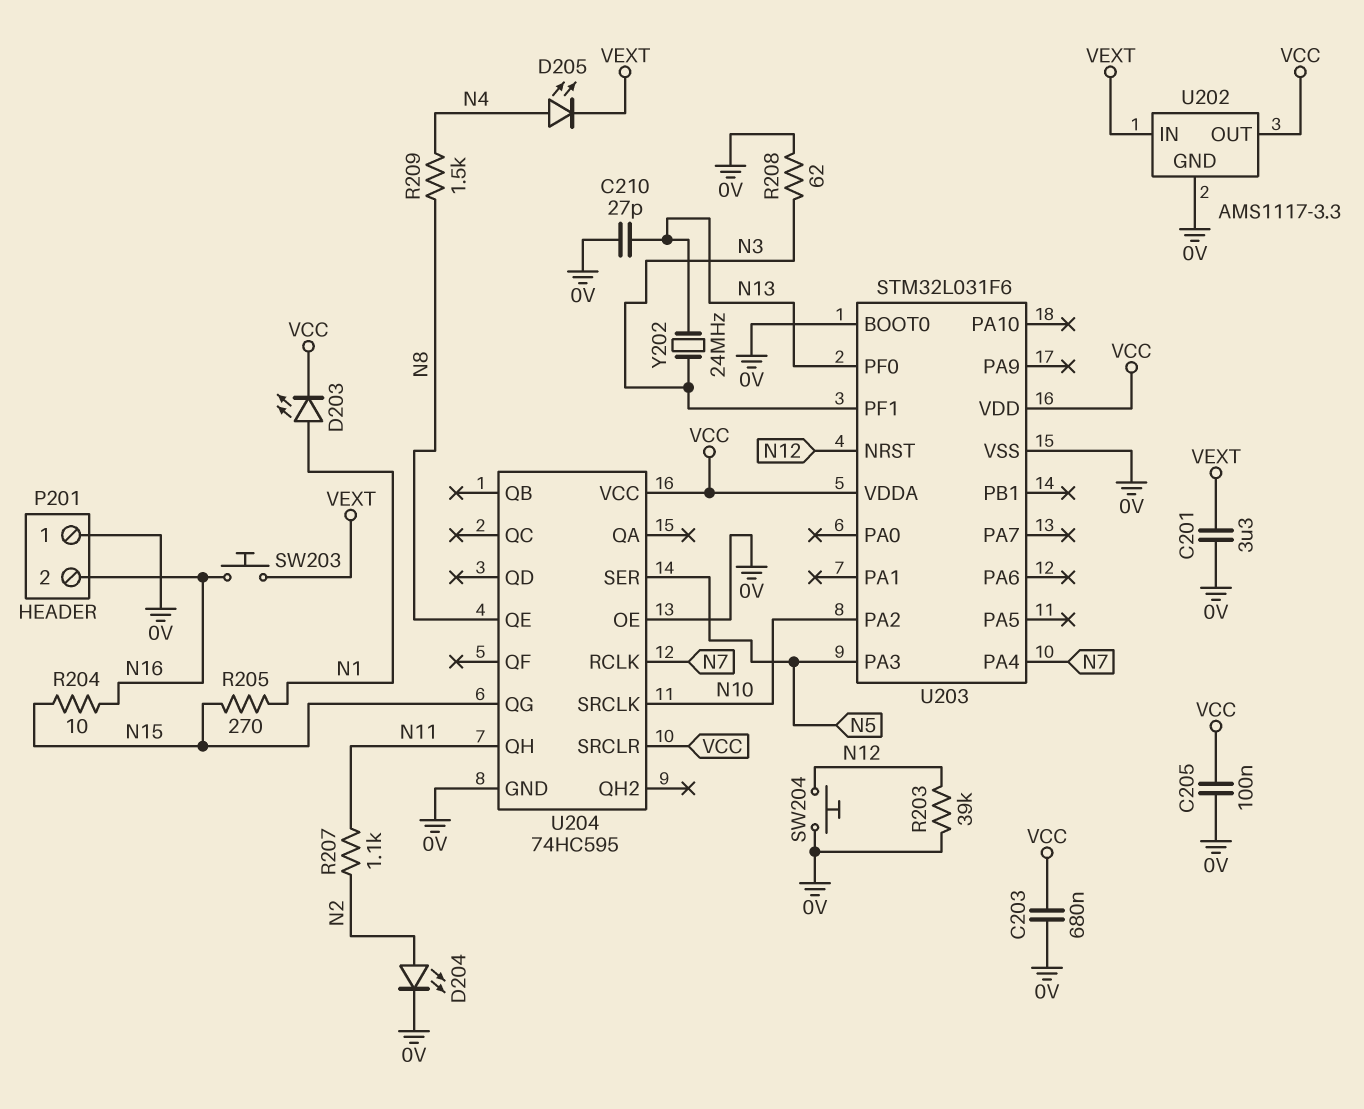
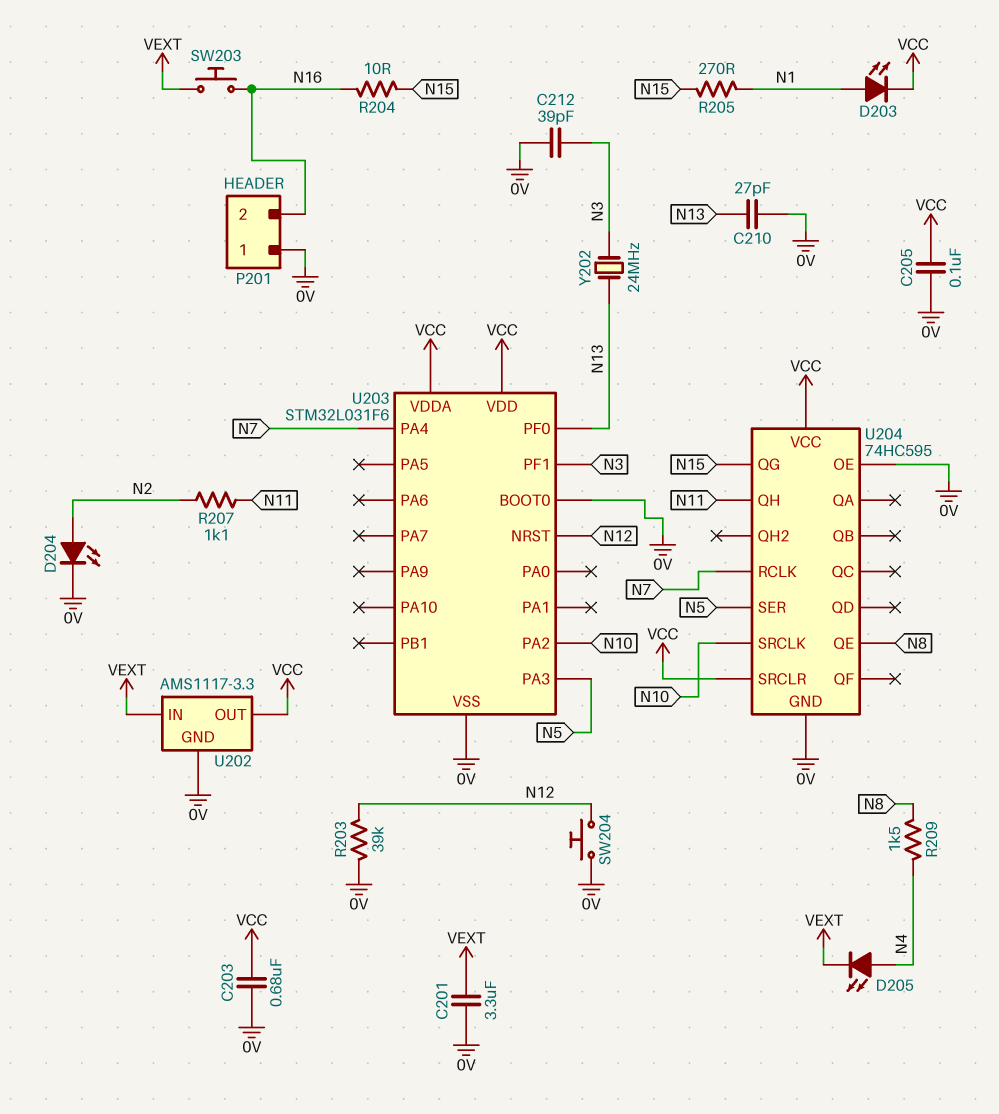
C212: none -> 39pF (0V, N3)
R208: 62 (0V, N3) -> none

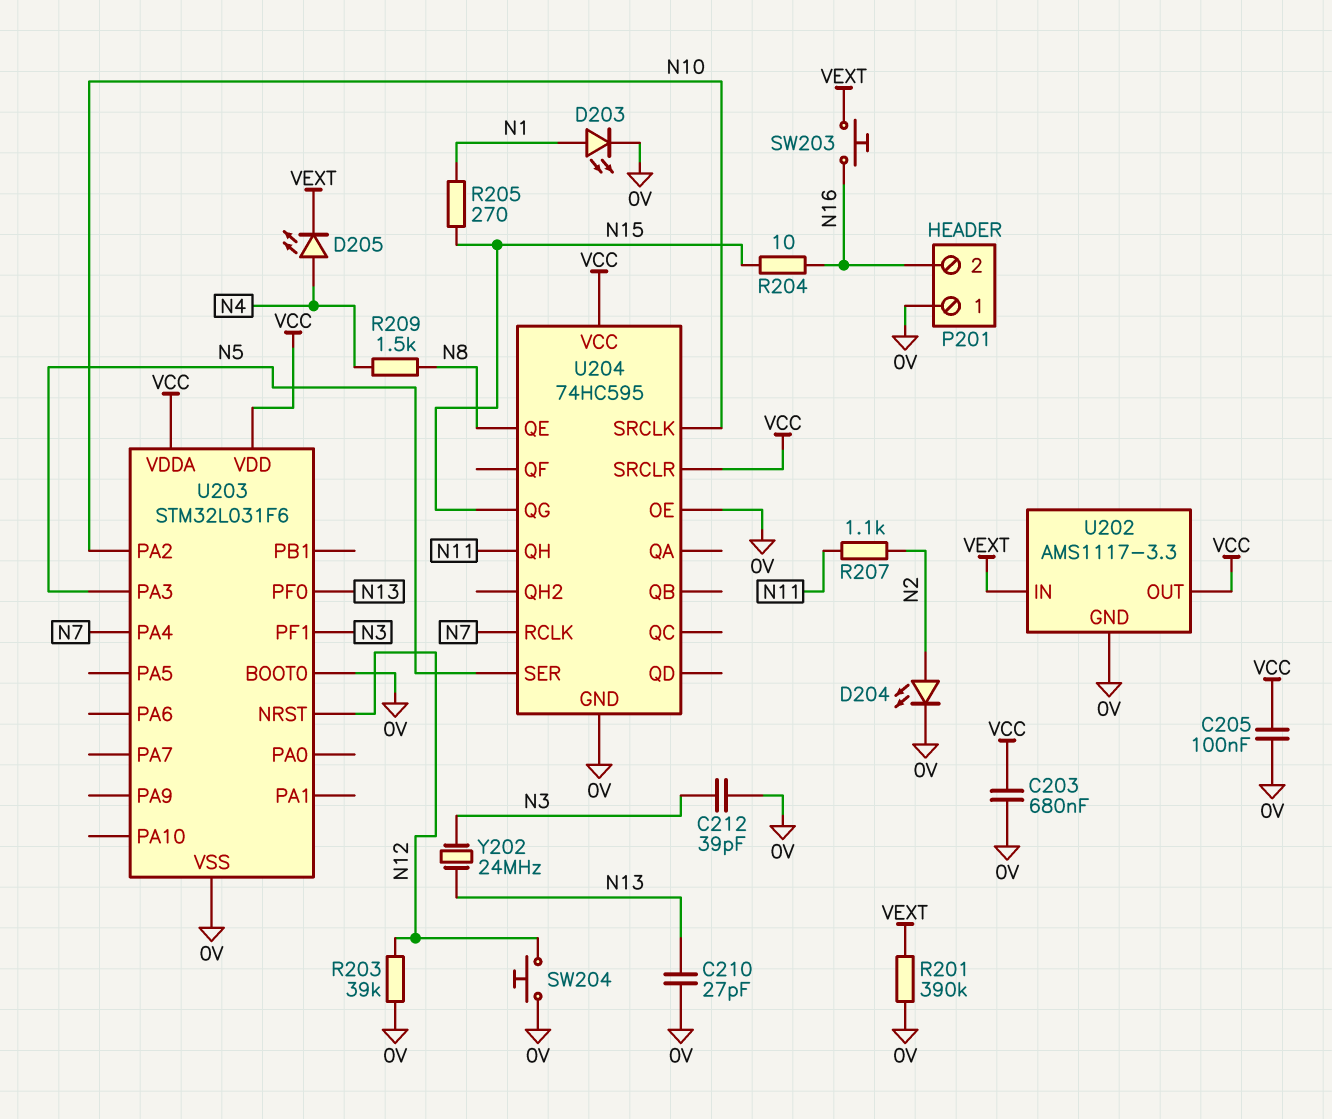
C201: 3.3uF (0V, VEXT) -> none
D203: LED (A N1, K VCC) -> LED (A N1, K 0V)
R201: none -> 390k (0V, VEXT)

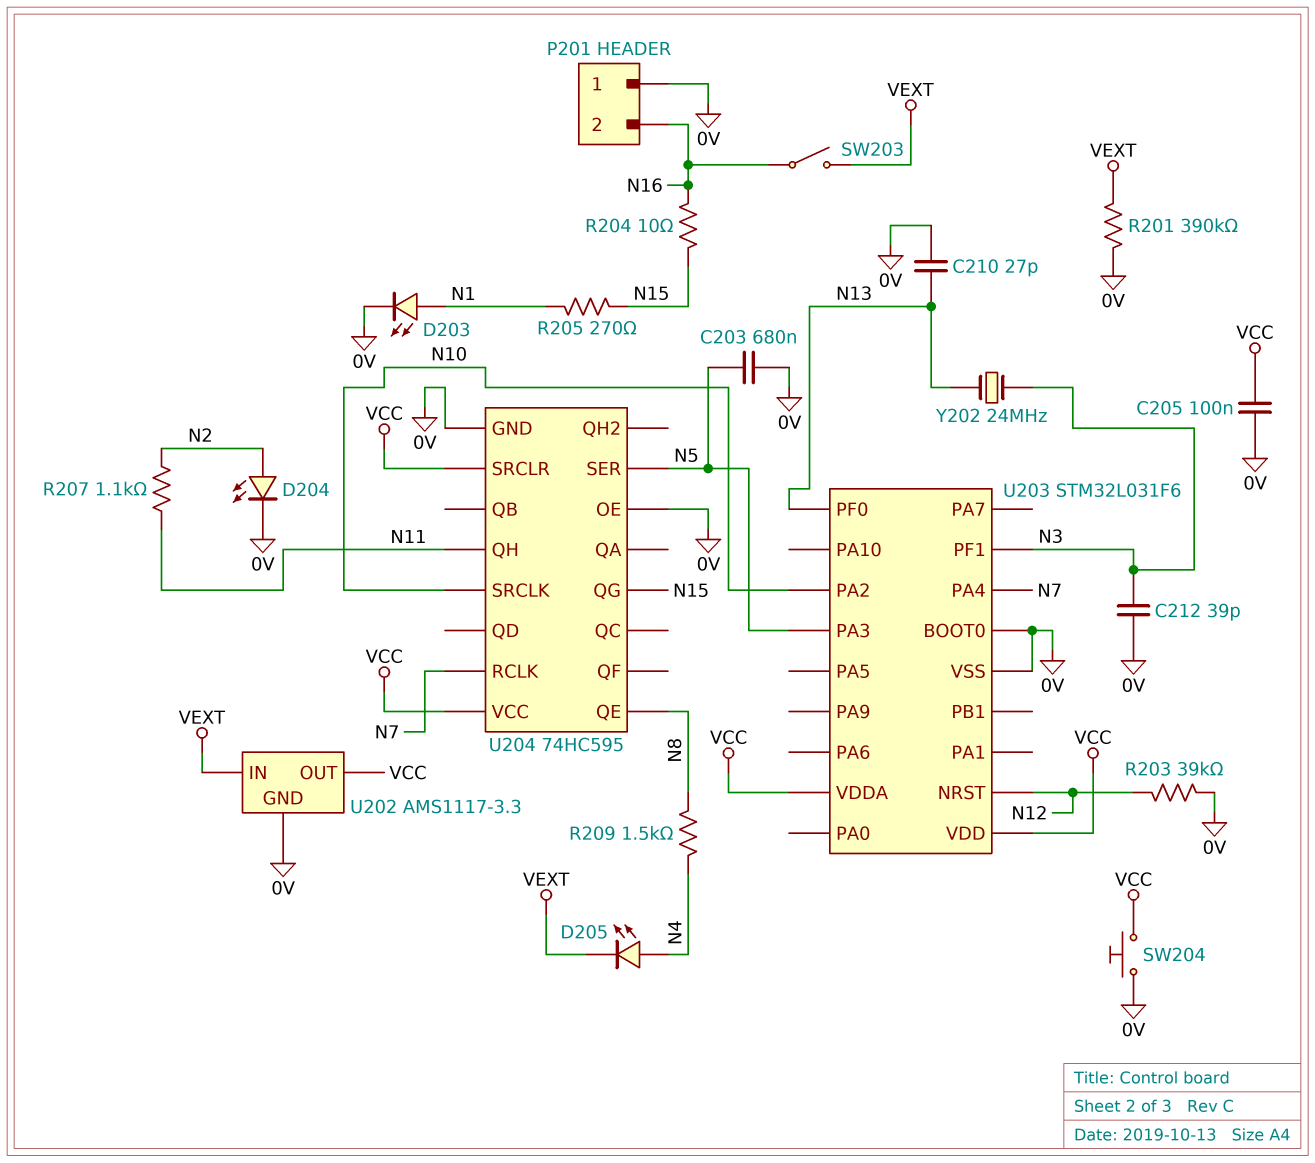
C203: 680nF (0V, VCC) -> 680nF (0V, N5)
SW203: button (N16, VEXT) -> switch (N16, VEXT)
SW204: button (0V, N12) -> button (0V, VCC)

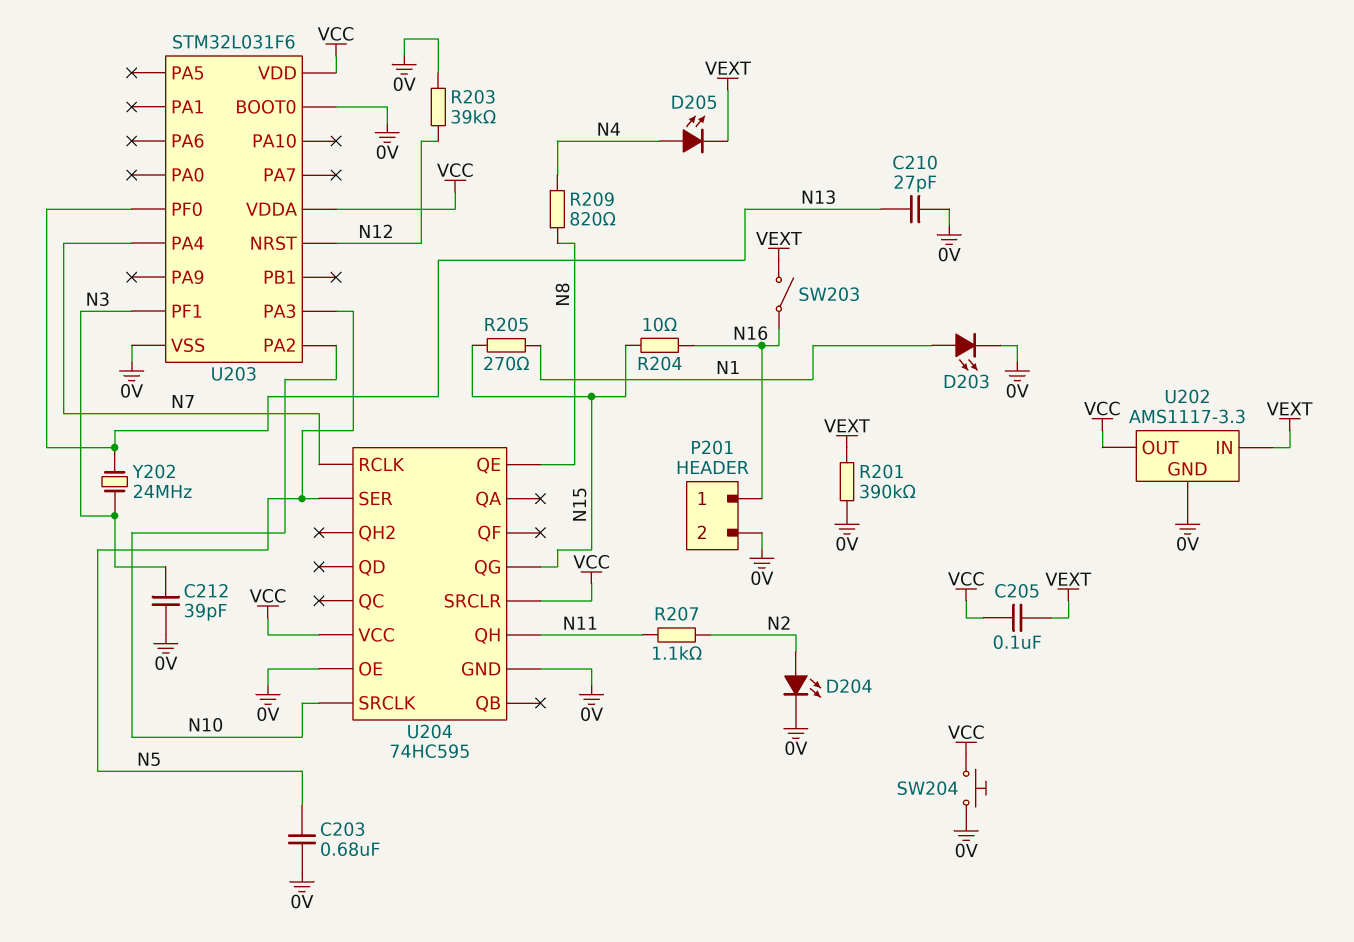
C205: 100nF (0V, VCC) -> 100nF (VCC, VEXT)
P201 pin 1: 0V -> N16
P201 pin 2: N16 -> 0V
R209: 1.5k (N4, N8) -> 820 (N4, N8)

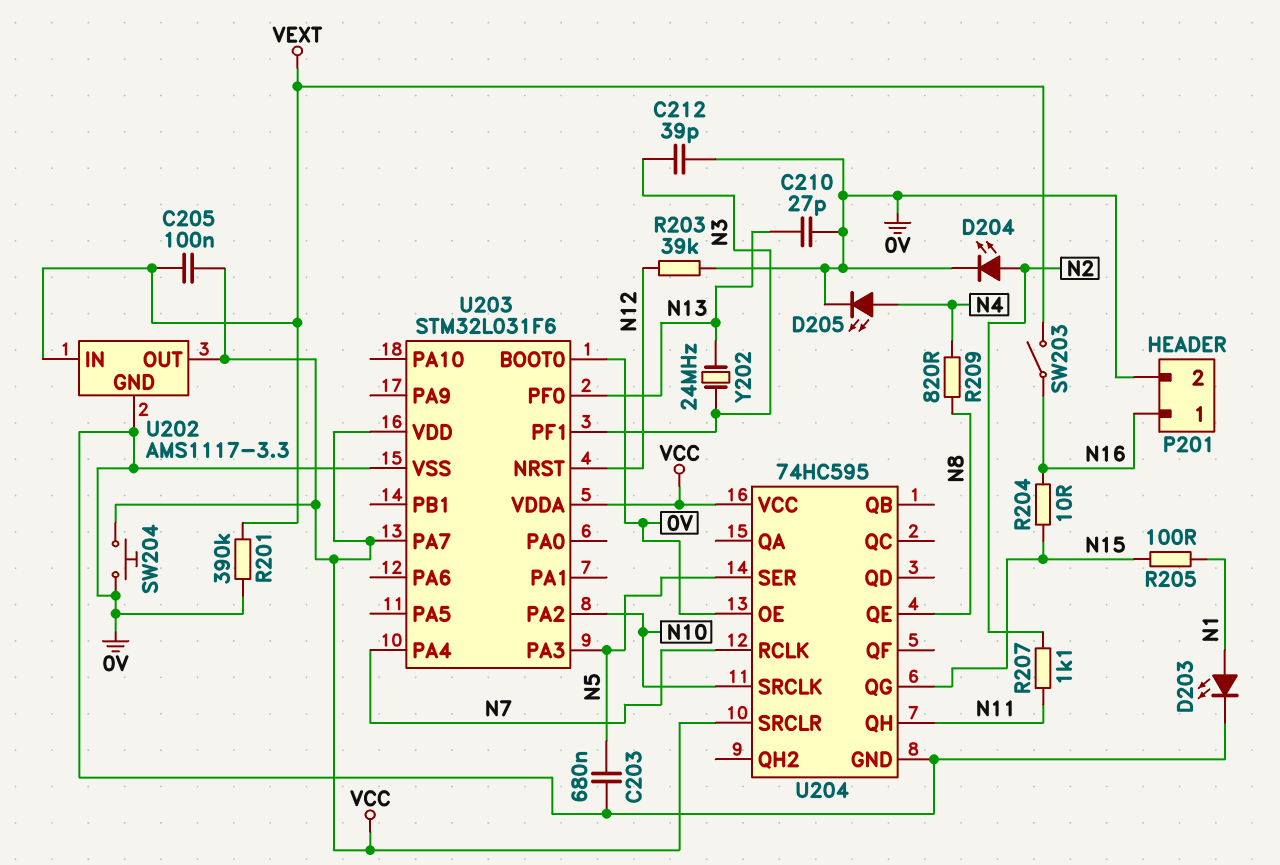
D205: LED (A N4, K VEXT) -> LED (A N4, K 0V)
R205: 270 (N1, N15) -> 100 (N1, N15)
U203 pin PA7: none -> VCC

